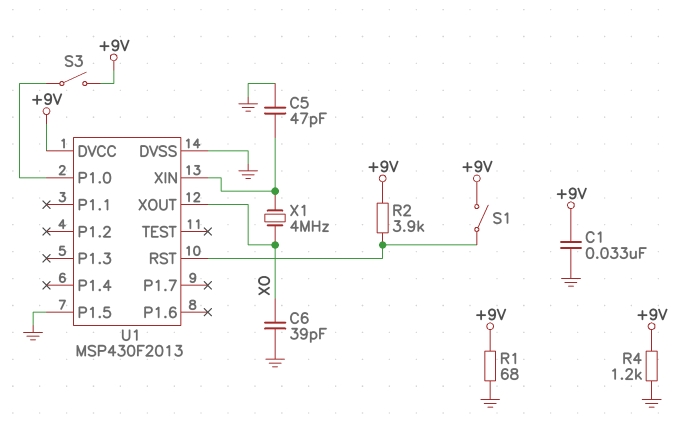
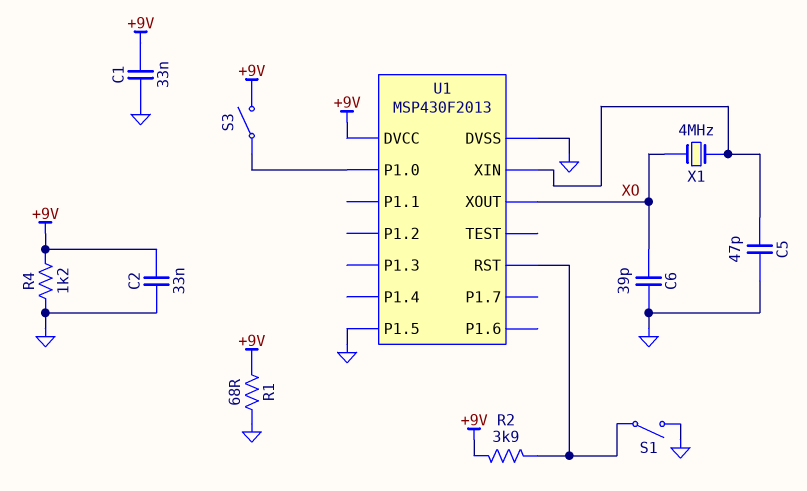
C2: none -> 33nF (+9V, GND)
S1: switch (+9V, U1/RST) -> switch (GND, U1/RST)

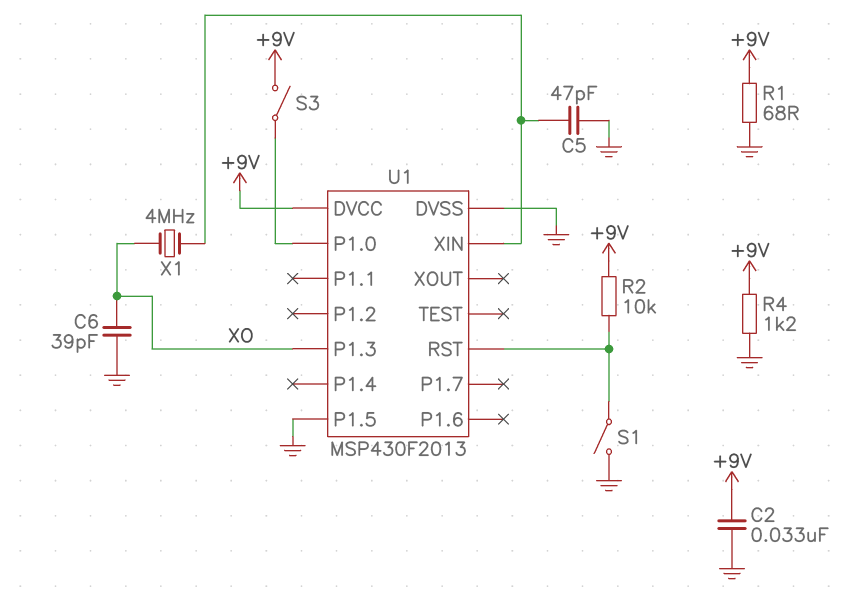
C1: 33nF (+9V, GND) -> none
R2: 3.9k (+9V, U1/RST) -> 10k (+9V, U1/RST)
U1 pin P1.3: none -> XO
U1 pin XOUT: XO -> none

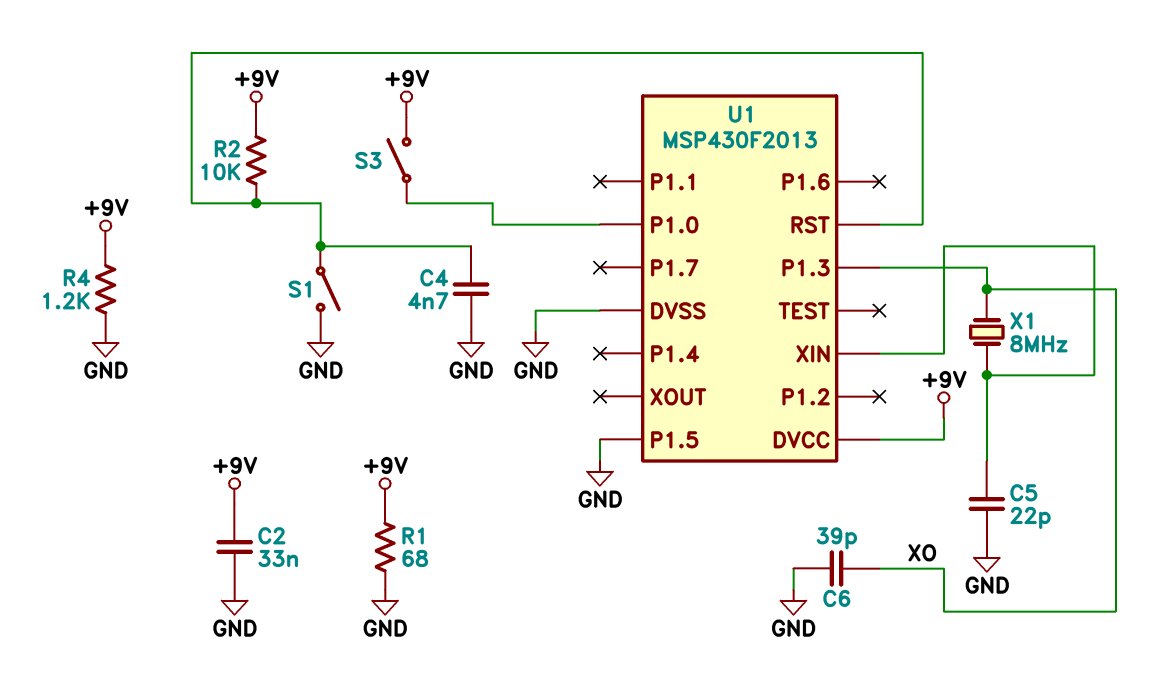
C4: none -> 4.7nF (GND, U1/RST)
C5: 47pF (GND, U1/XIN) -> 22pF (GND, U1/XIN)
X1: 4MHz (U1/XIN, XO) -> 8MHz (U1/XIN, XO)

